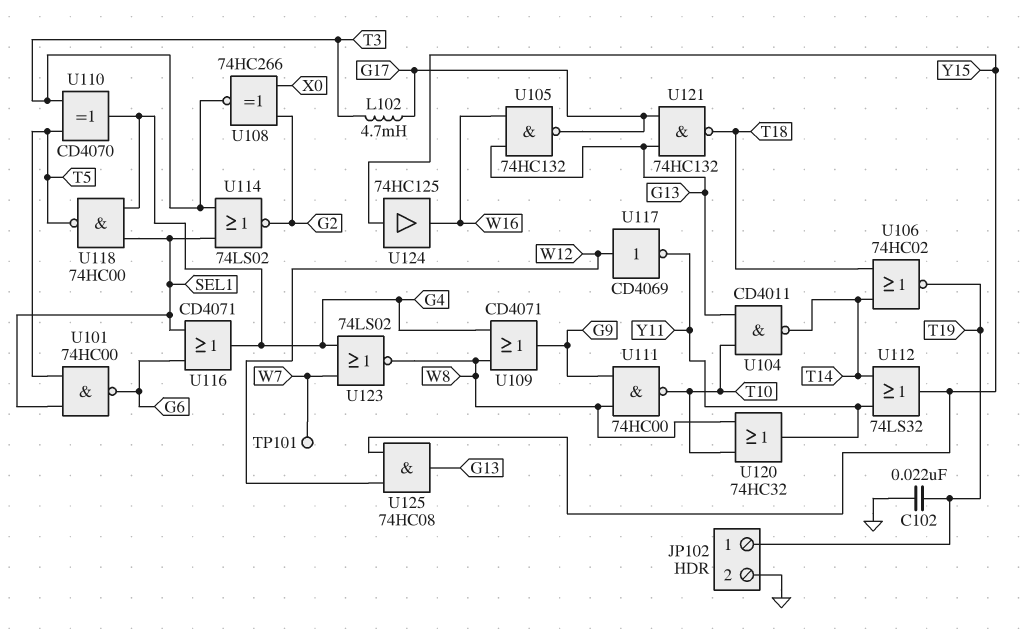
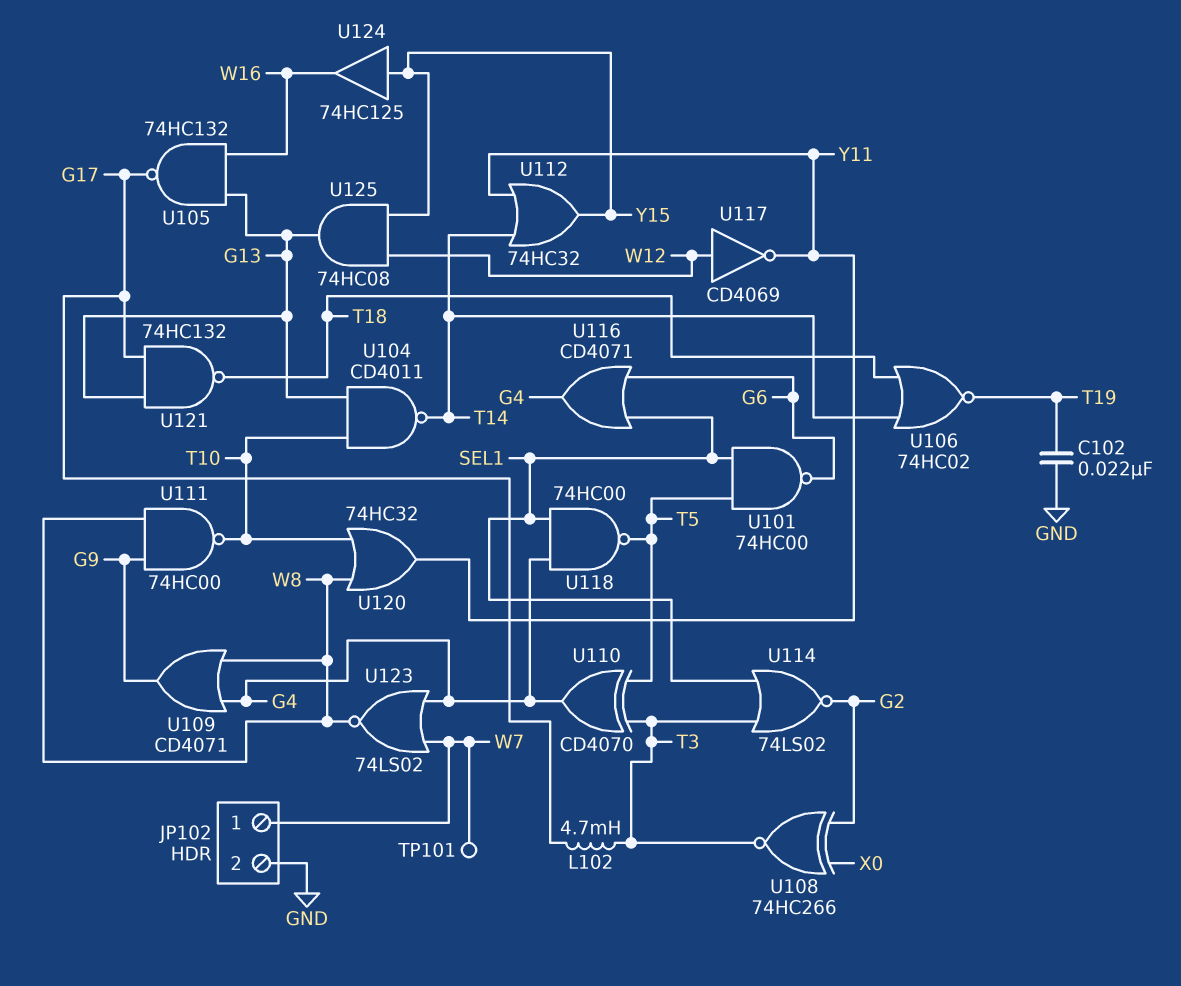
JP102 pin 1: T19 -> W7
U112: OR 74LS32 (in T14, in Y11, out Y15) -> OR 74HC32 (in T14, in Y11, out Y15)

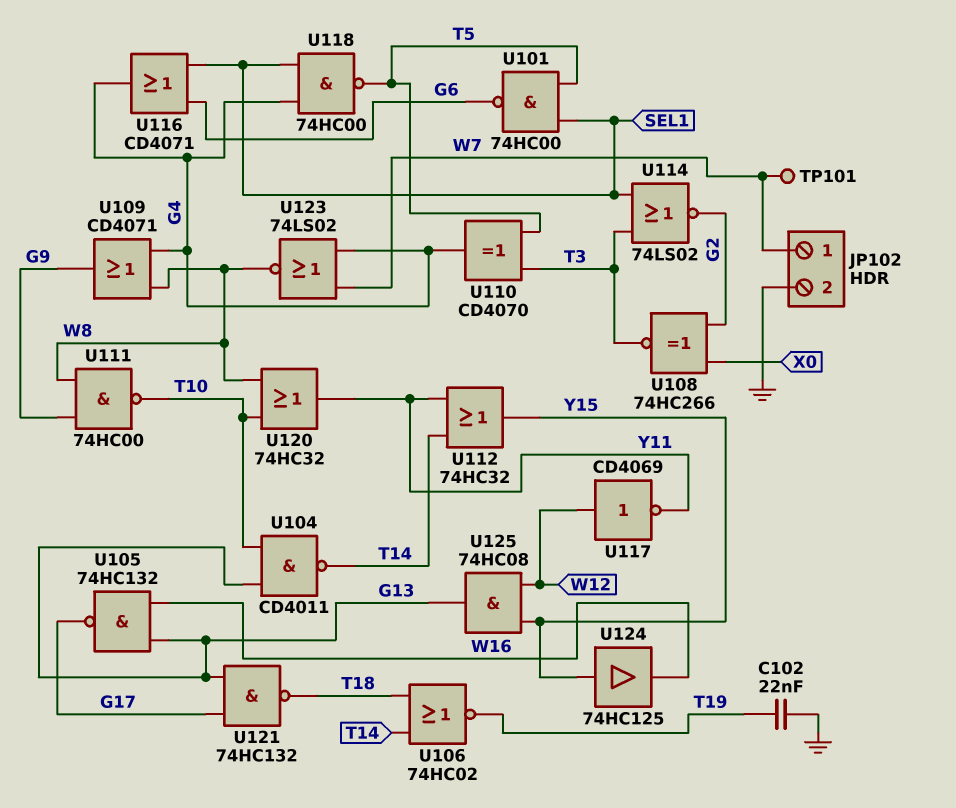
L102: 4.7mH (G17, T3) -> none

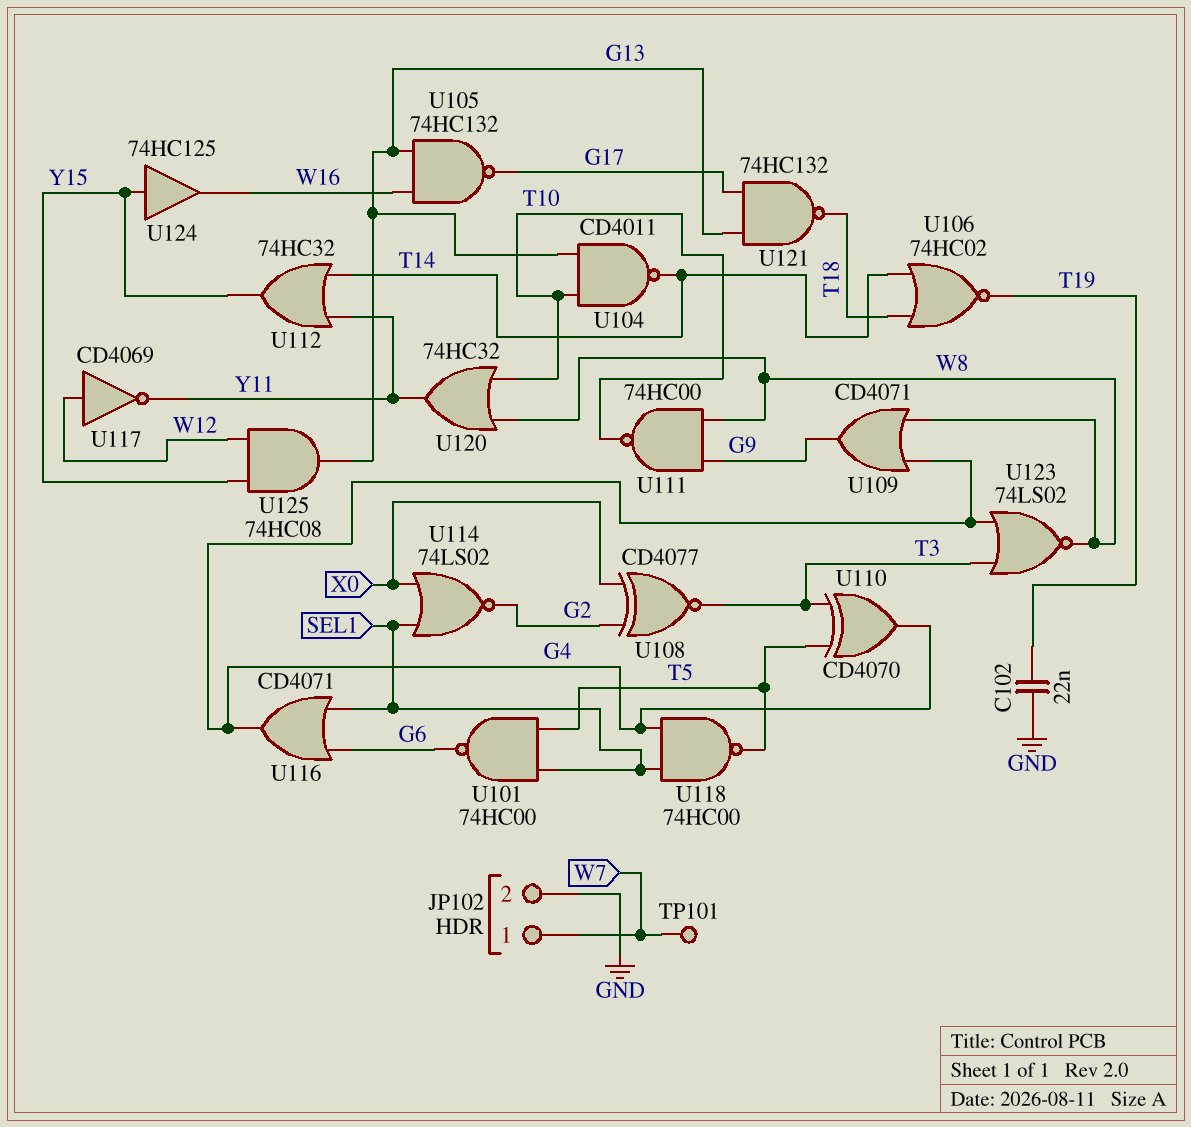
U108: XNOR 74HC266 (in G2, in X0, out T3) -> XNOR CD4077 (in G2, in X0, out T3)
U114: NOR 74LS02 (in SEL1, in T3, out G2) -> NOR 74LS02 (in SEL1, in X0, out G2)
U123: NOR 74LS02 (in G4, in W7, out W8) -> NOR 74LS02 (in G4, in T3, out W8)

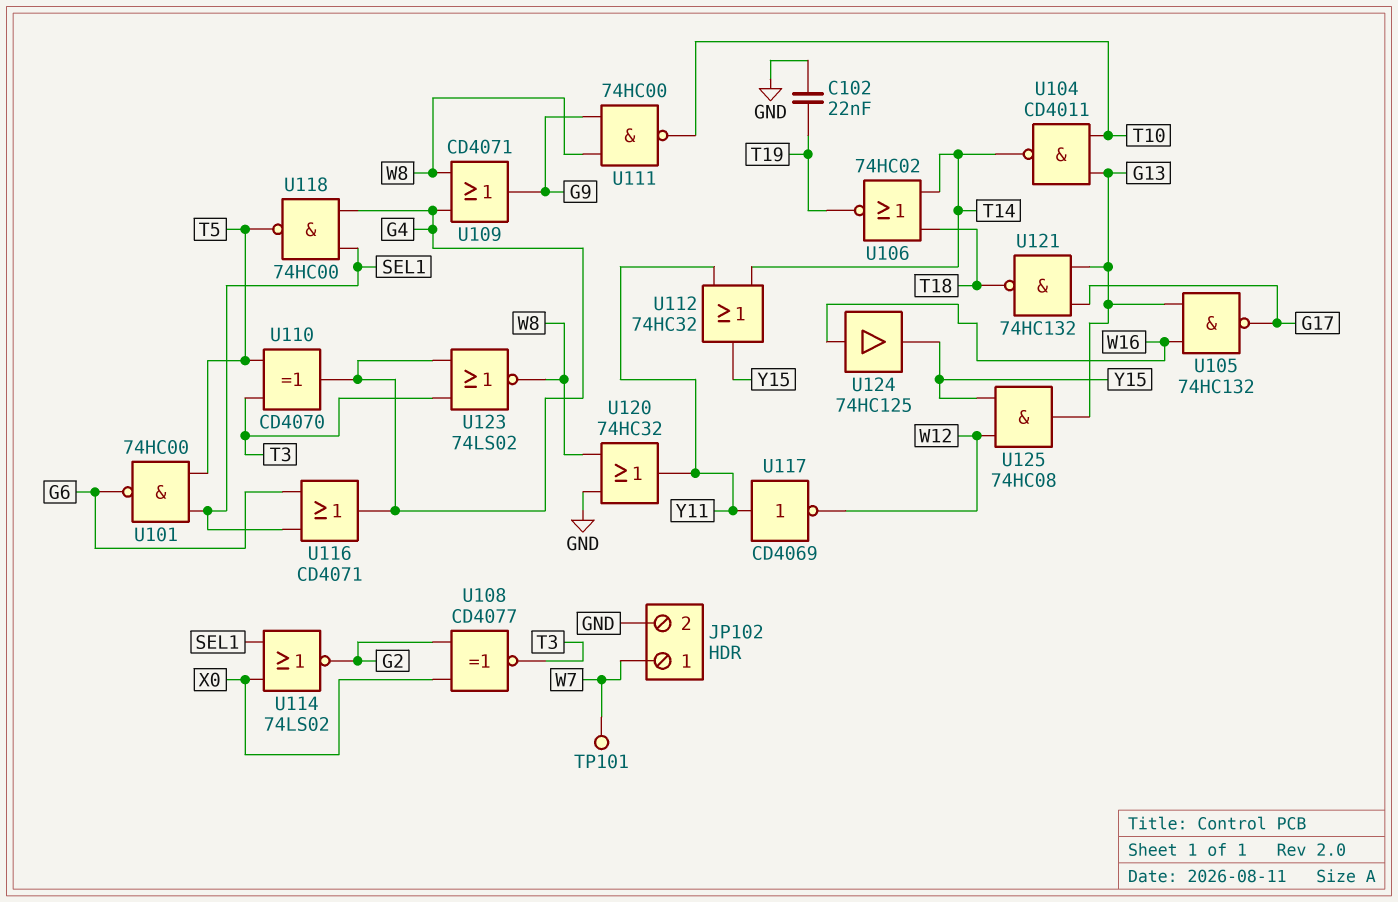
U117: NOT CD4069 (in W12, out Y11) -> NOT CD4069 (in Y11, out W12)
U120: OR 74HC32 (in T10, in W8, out Y11) -> OR 74HC32 (in GND, in W8, out Y11)
U124: buffer 74HC125 (in Y15, out W16) -> buffer 74HC125 (in W16, out Y15)

